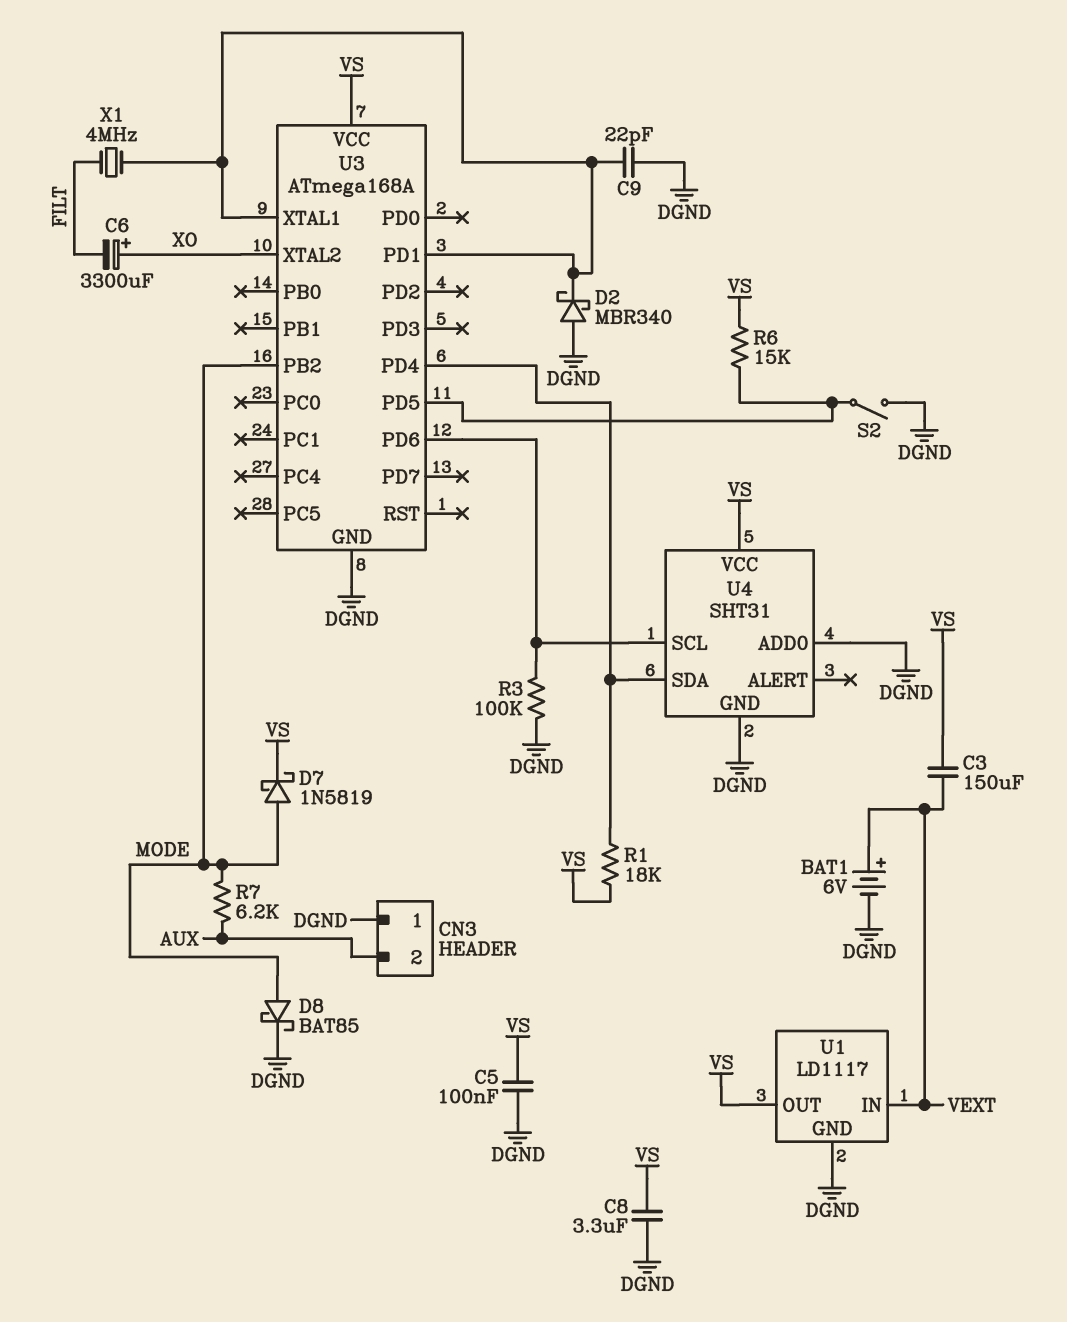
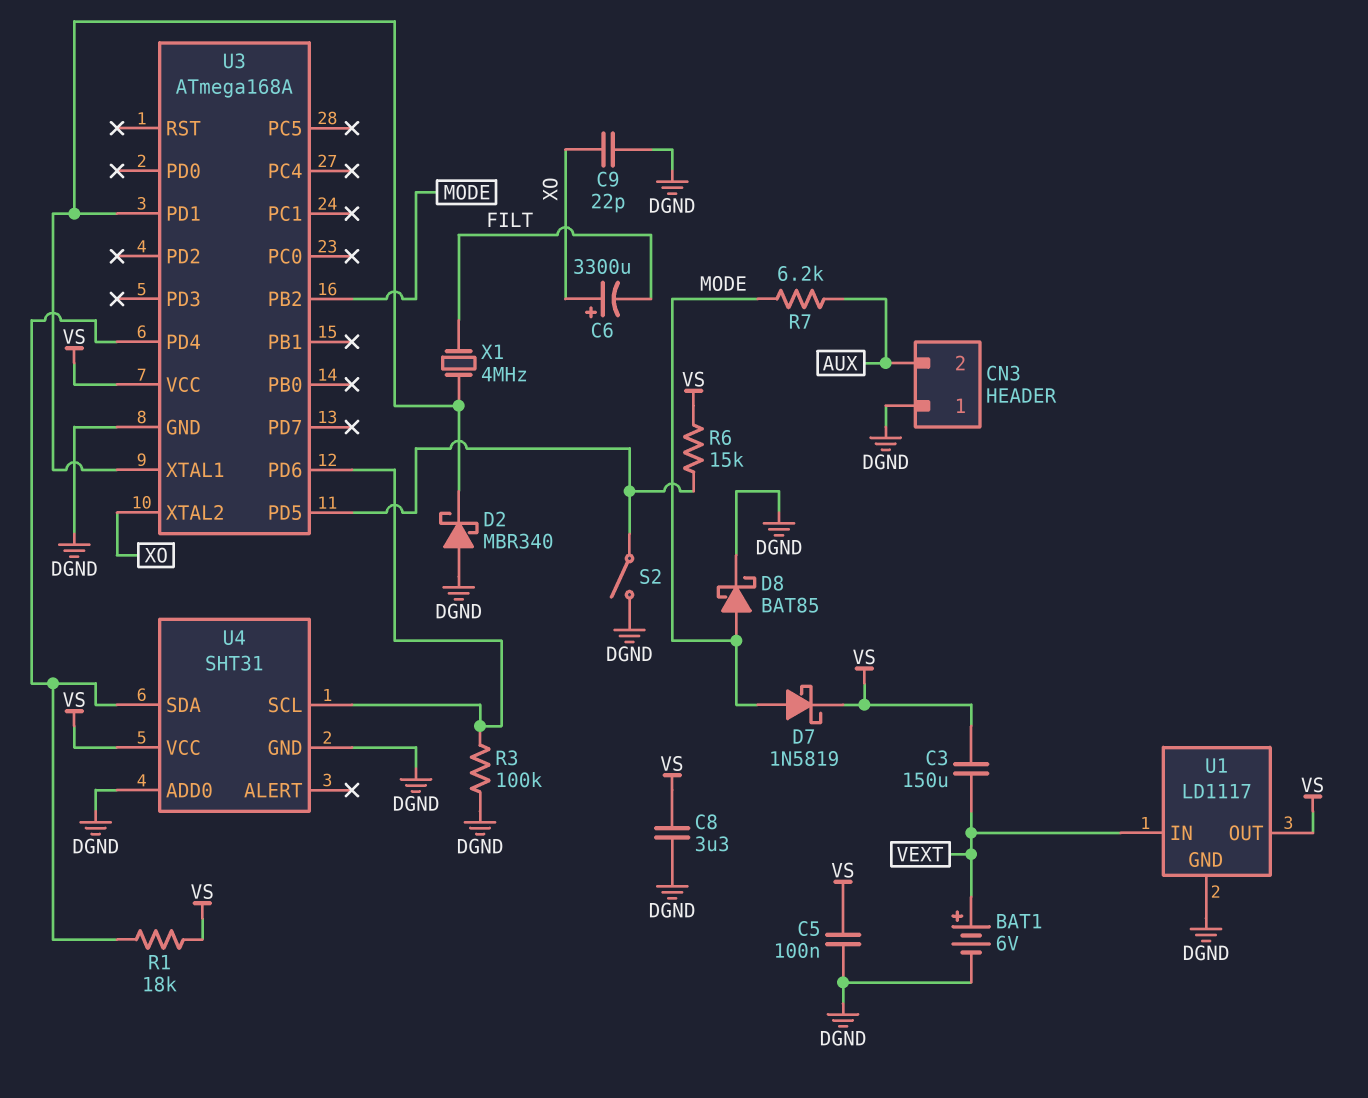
C9: 22pF (DGND, U3/PD1) -> 22pF (DGND, XO)

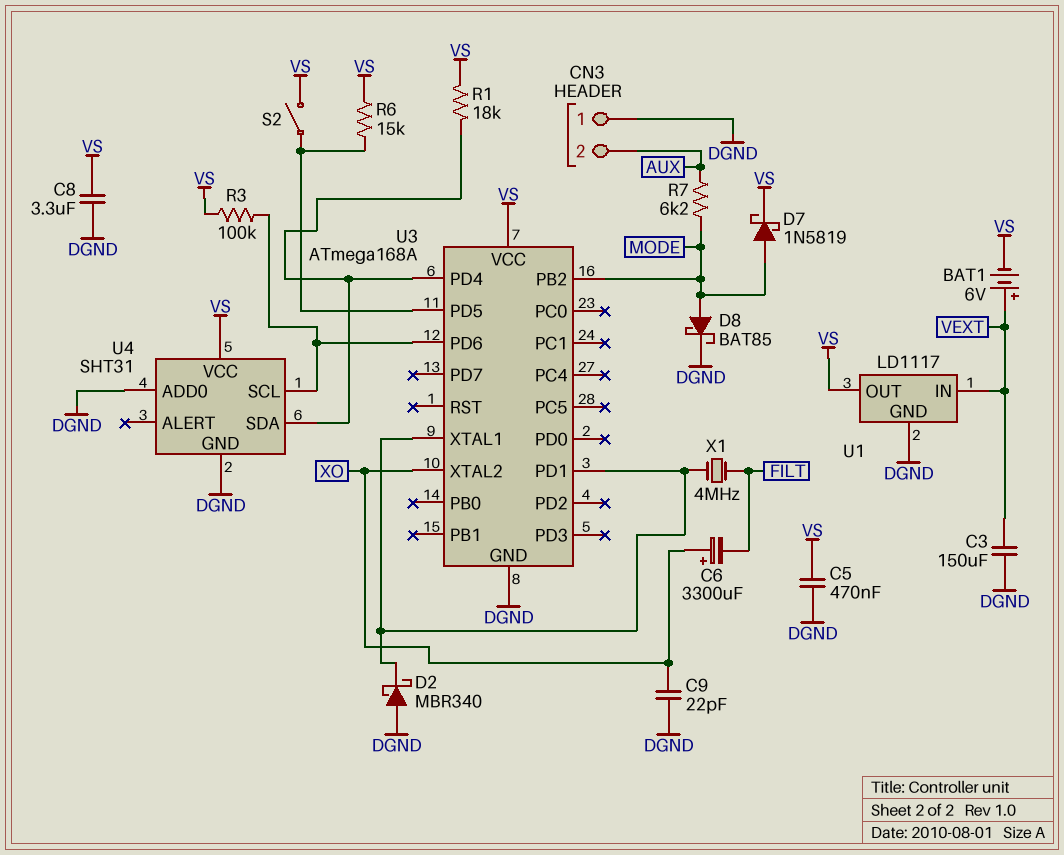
BAT1: 6V (plus VEXT, minus DGND) -> 6V (plus VEXT, minus VS)
C3: 150uF (VEXT, VS) -> 150uF (DGND, VEXT)
C5: 100nF (DGND, VS) -> 470nF (DGND, VS)
R3: 100k (DGND, U3/PD6) -> 100k (U3/PD6, VS)
S2: switch (DGND, U3/PD5) -> switch (U3/PD5, VS)

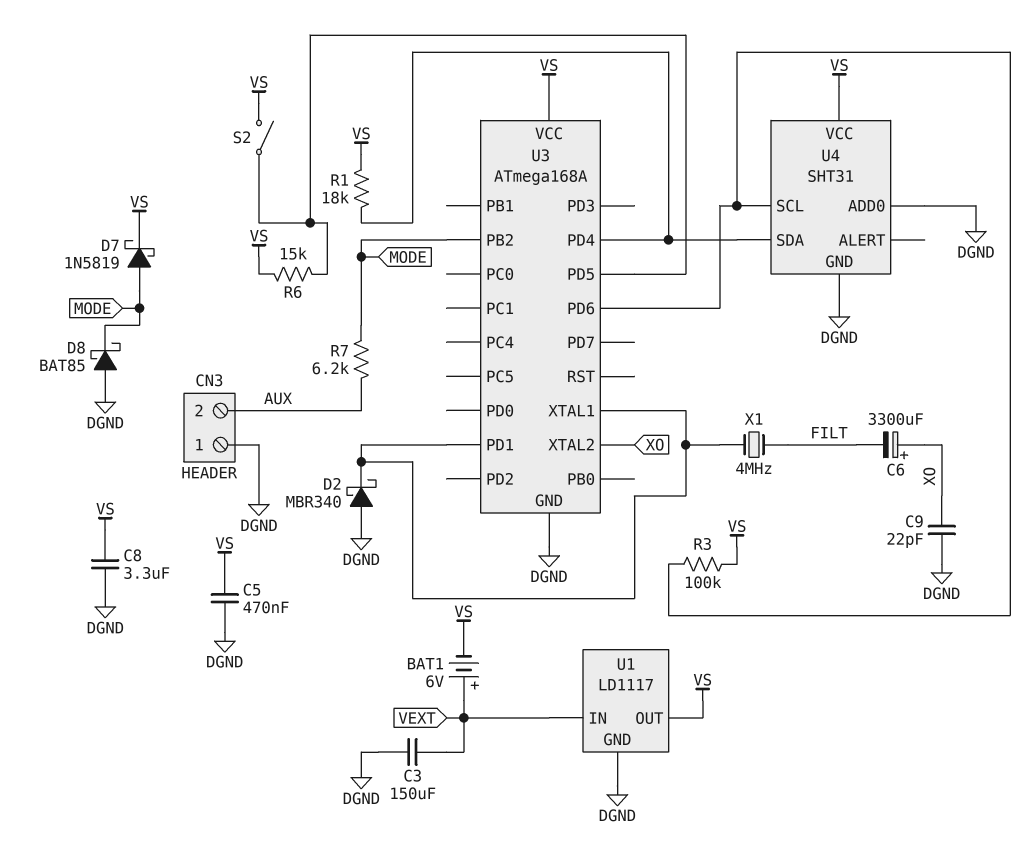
D8: schottky BAT85 (A MODE, K DGND) -> schottky BAT85 (A DGND, K MODE)

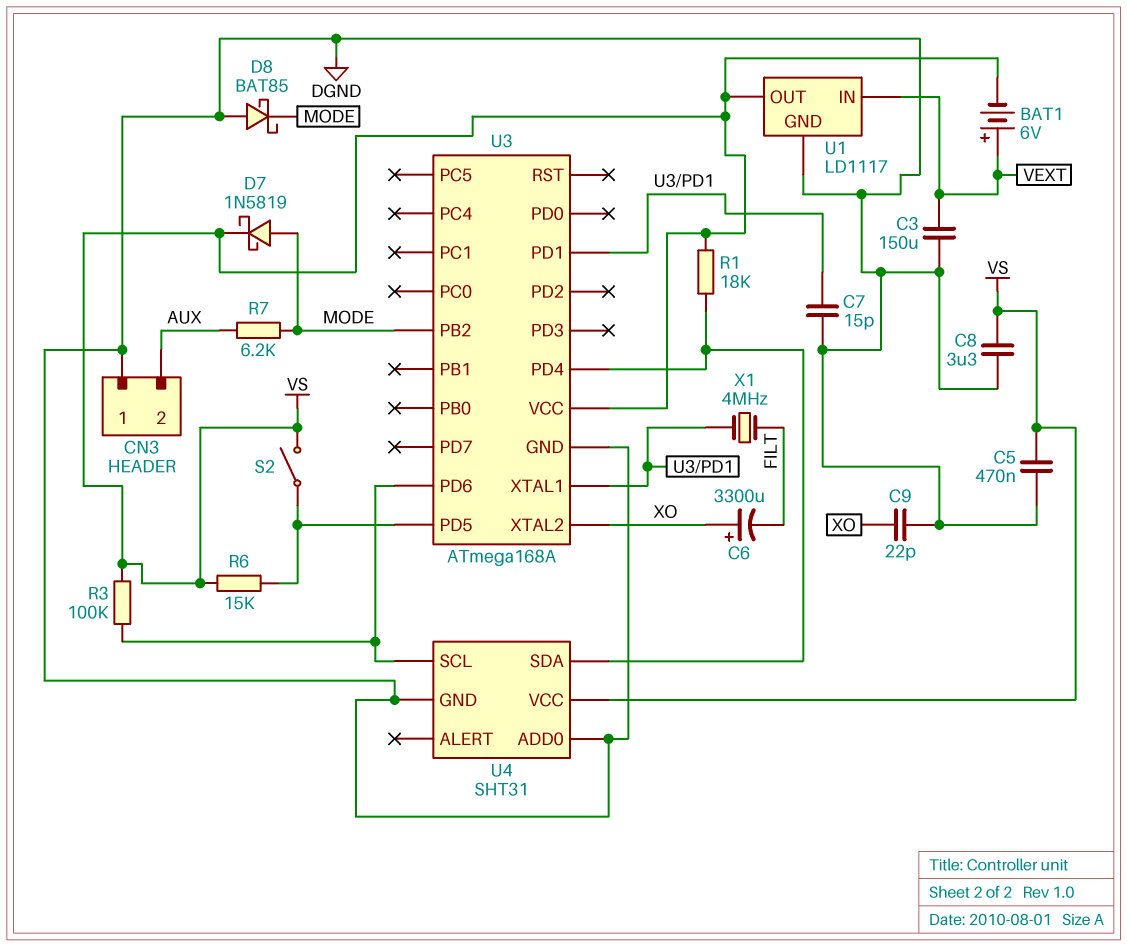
C7: none -> 15pF (DGND, U3/PD1)
D2: schottky MBR340 (A DGND, K U3/PD1) -> none

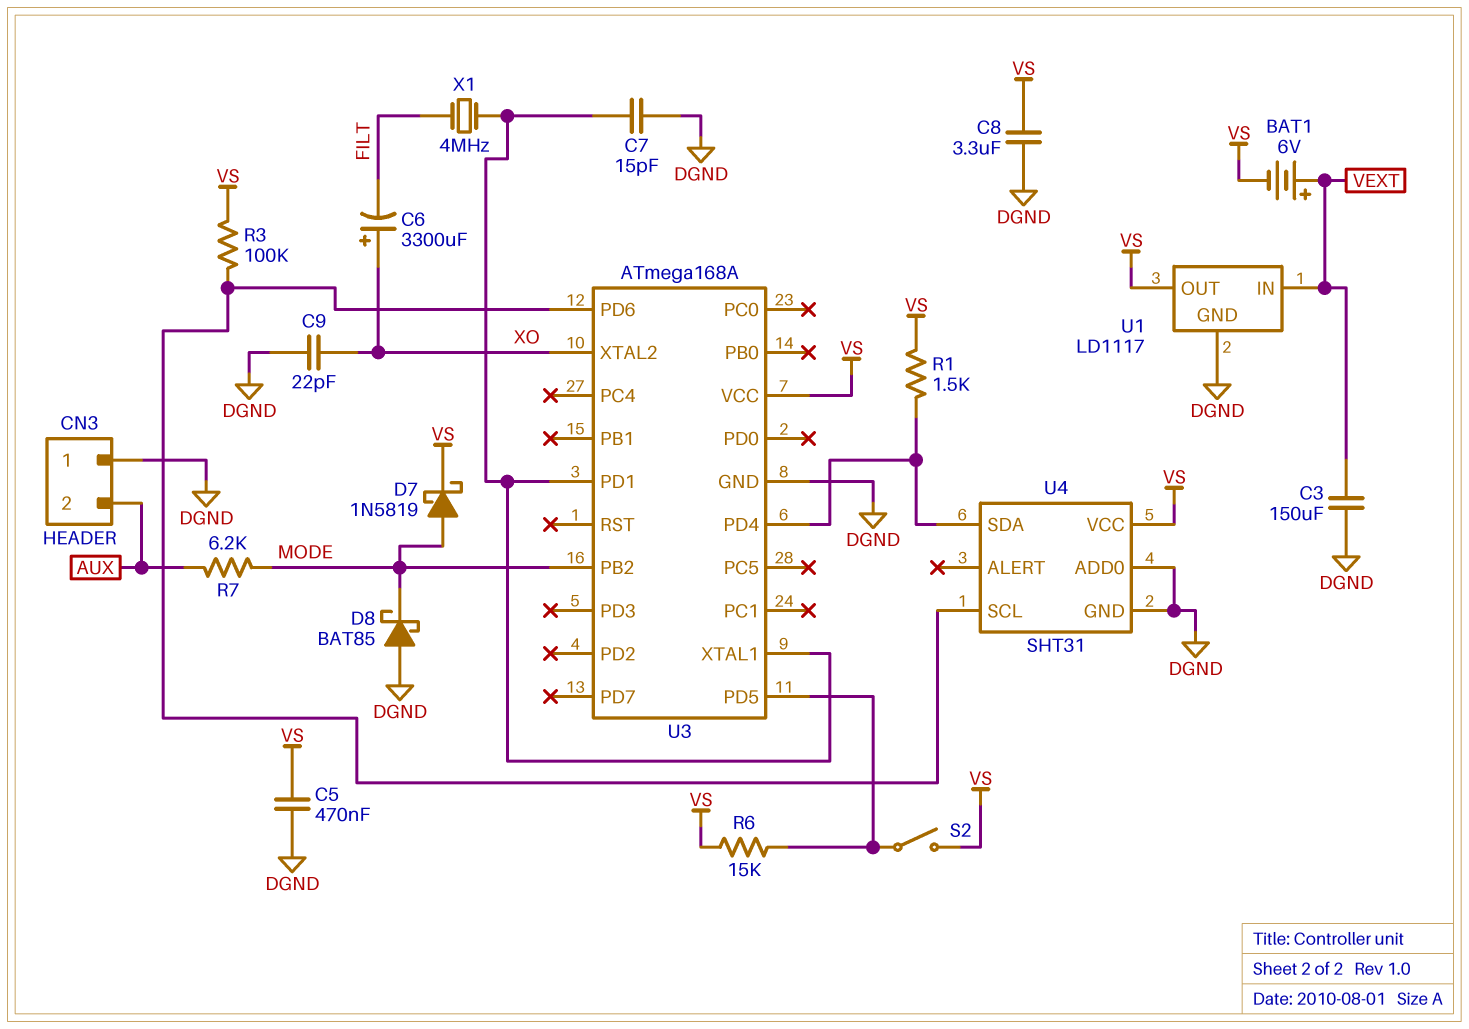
R1: 18k (U3/PD4, VS) -> 1.5k (U3/PD4, VS)

